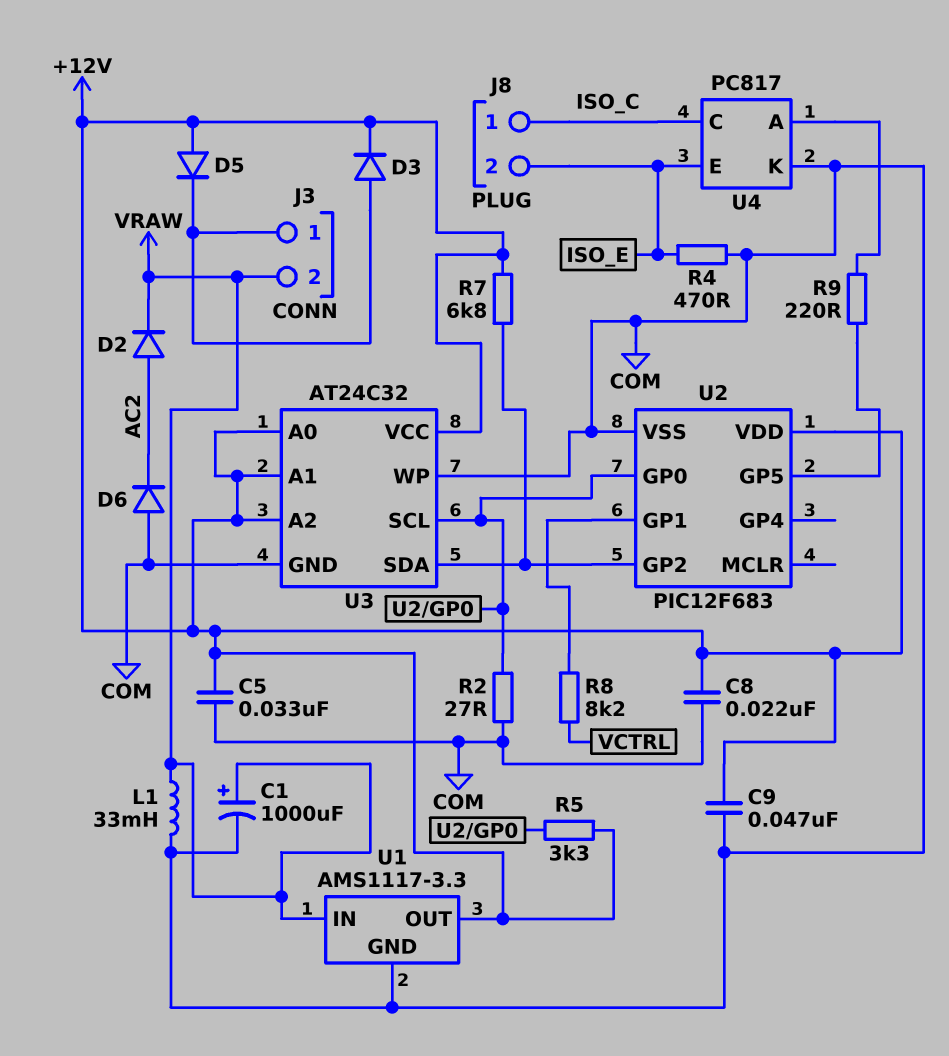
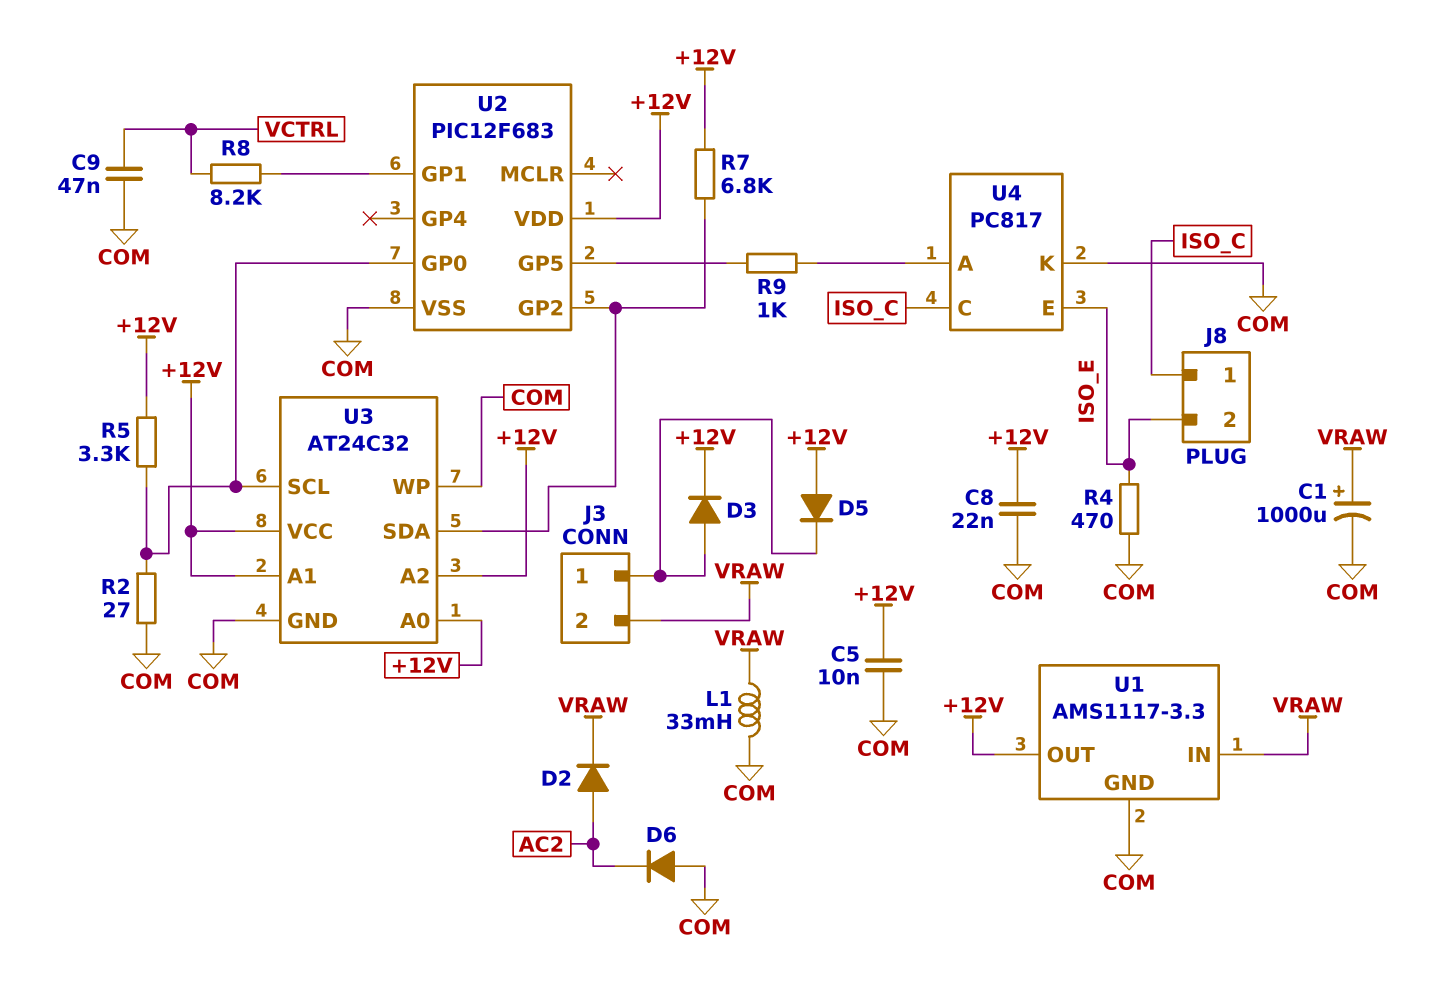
C5: 33nF (+12V, COM) -> 10nF (+12V, COM)
C9: 47nF (+12V, COM) -> 47nF (COM, VCTRL)
R9: 220 (U2/GP5, U4/A) -> 1k (U2/GP5, U4/A)

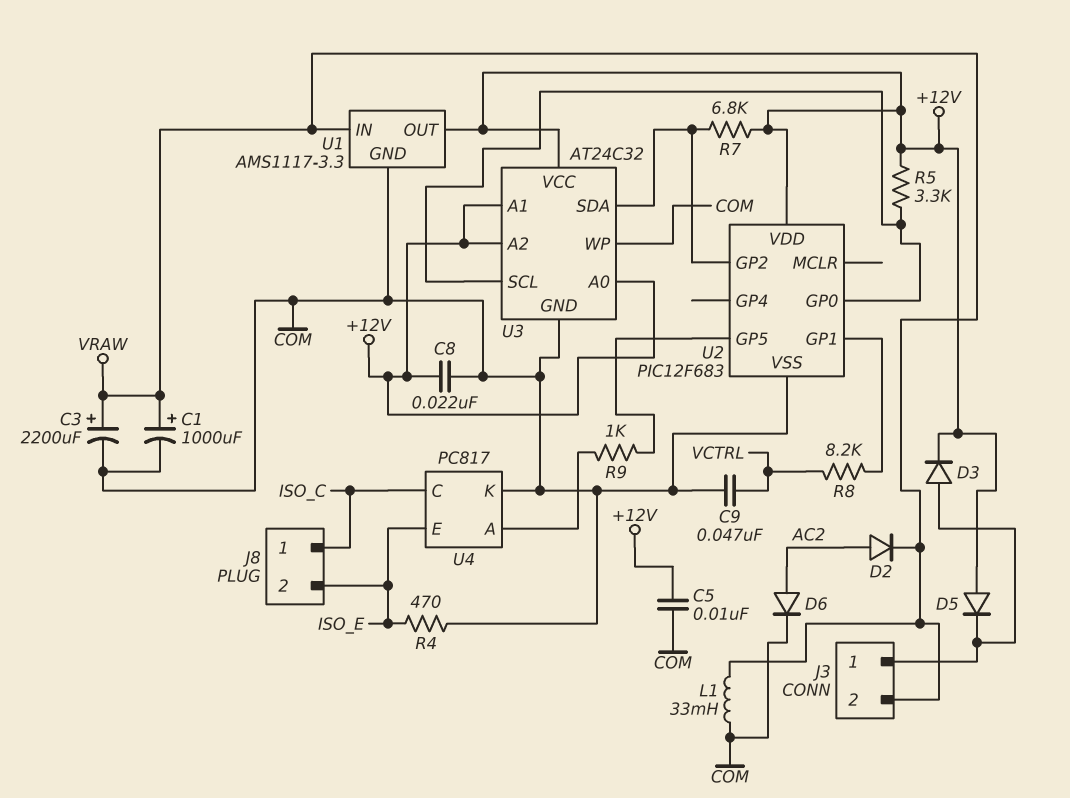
C3: none -> 2200uF (plus VRAW, minus COM)
D6: diode (A COM, K AC2) -> diode (A AC2, K COM)
R2: 27 (COM, U2/GP0) -> none

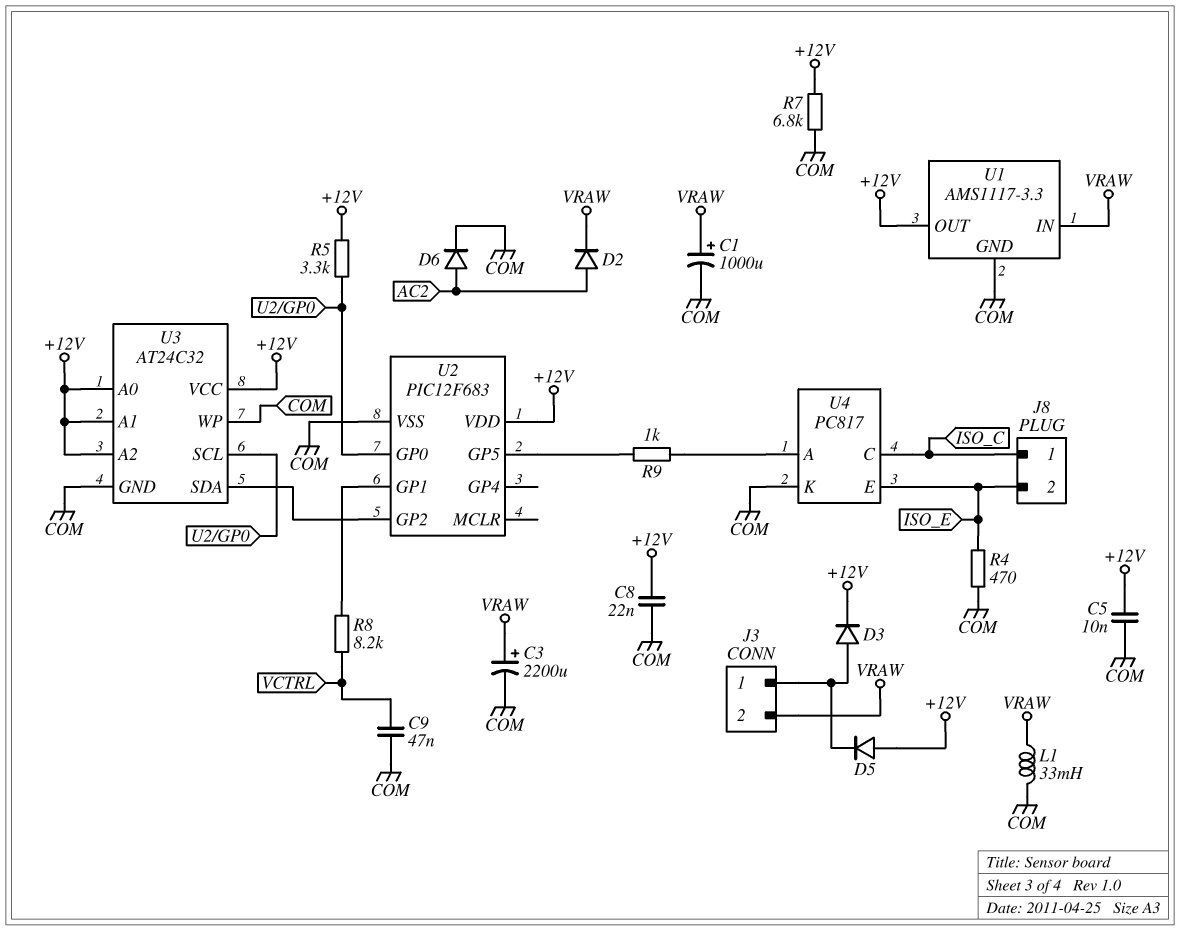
R7: 6.8k (+12V, U2/GP2) -> 6.8k (+12V, COM)

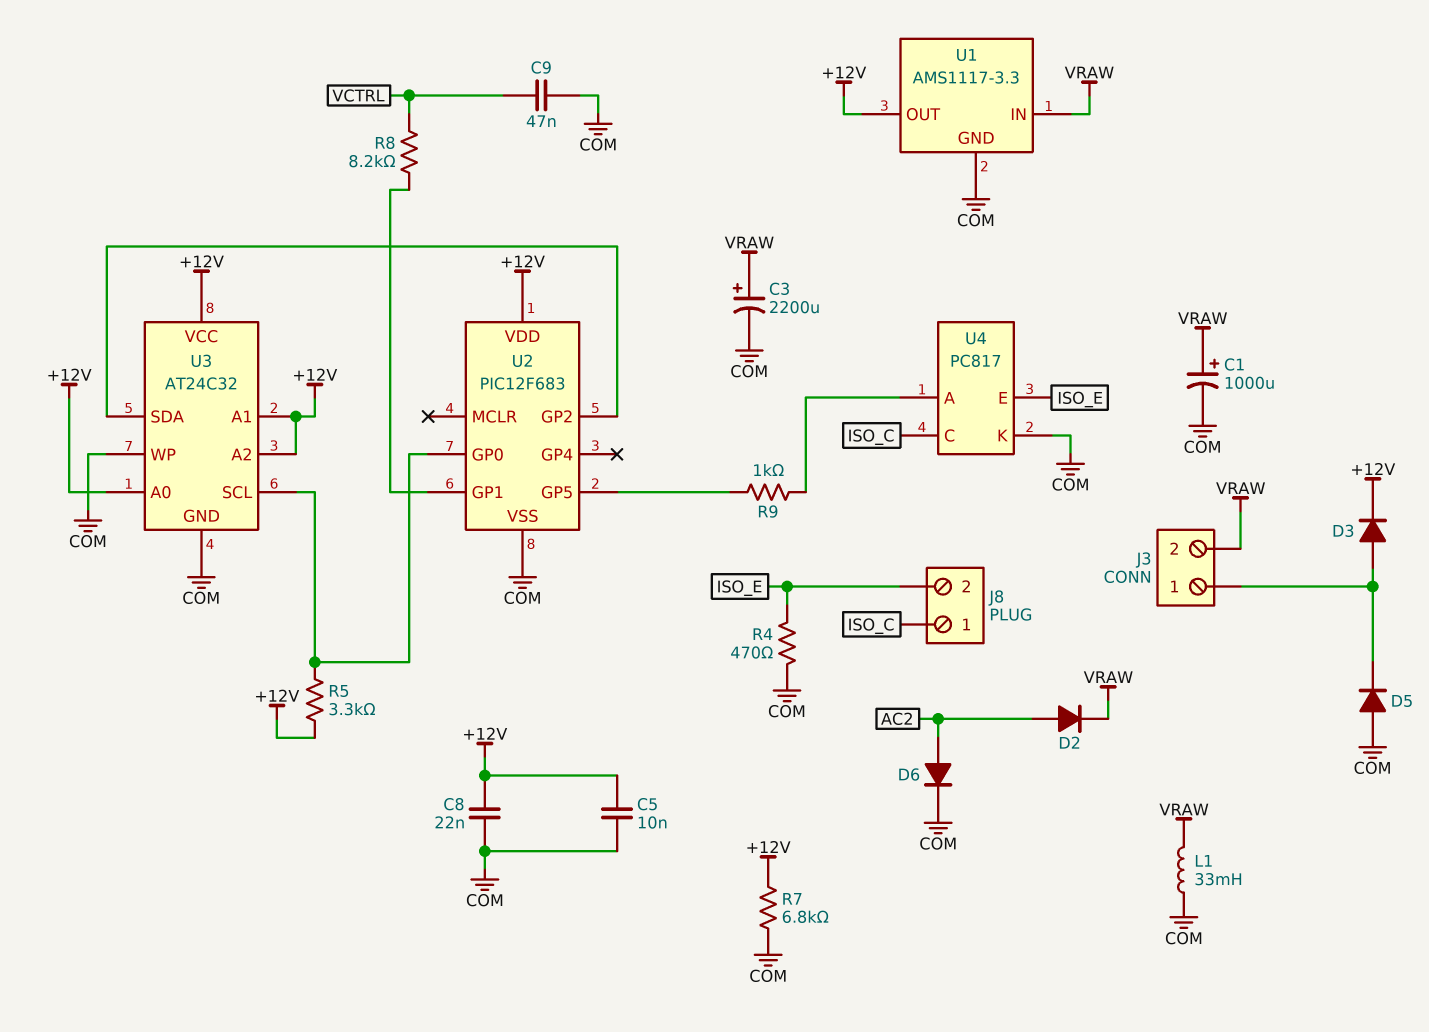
D5: diode (A +12V, K J3/1) -> diode (A COM, K J3/1)

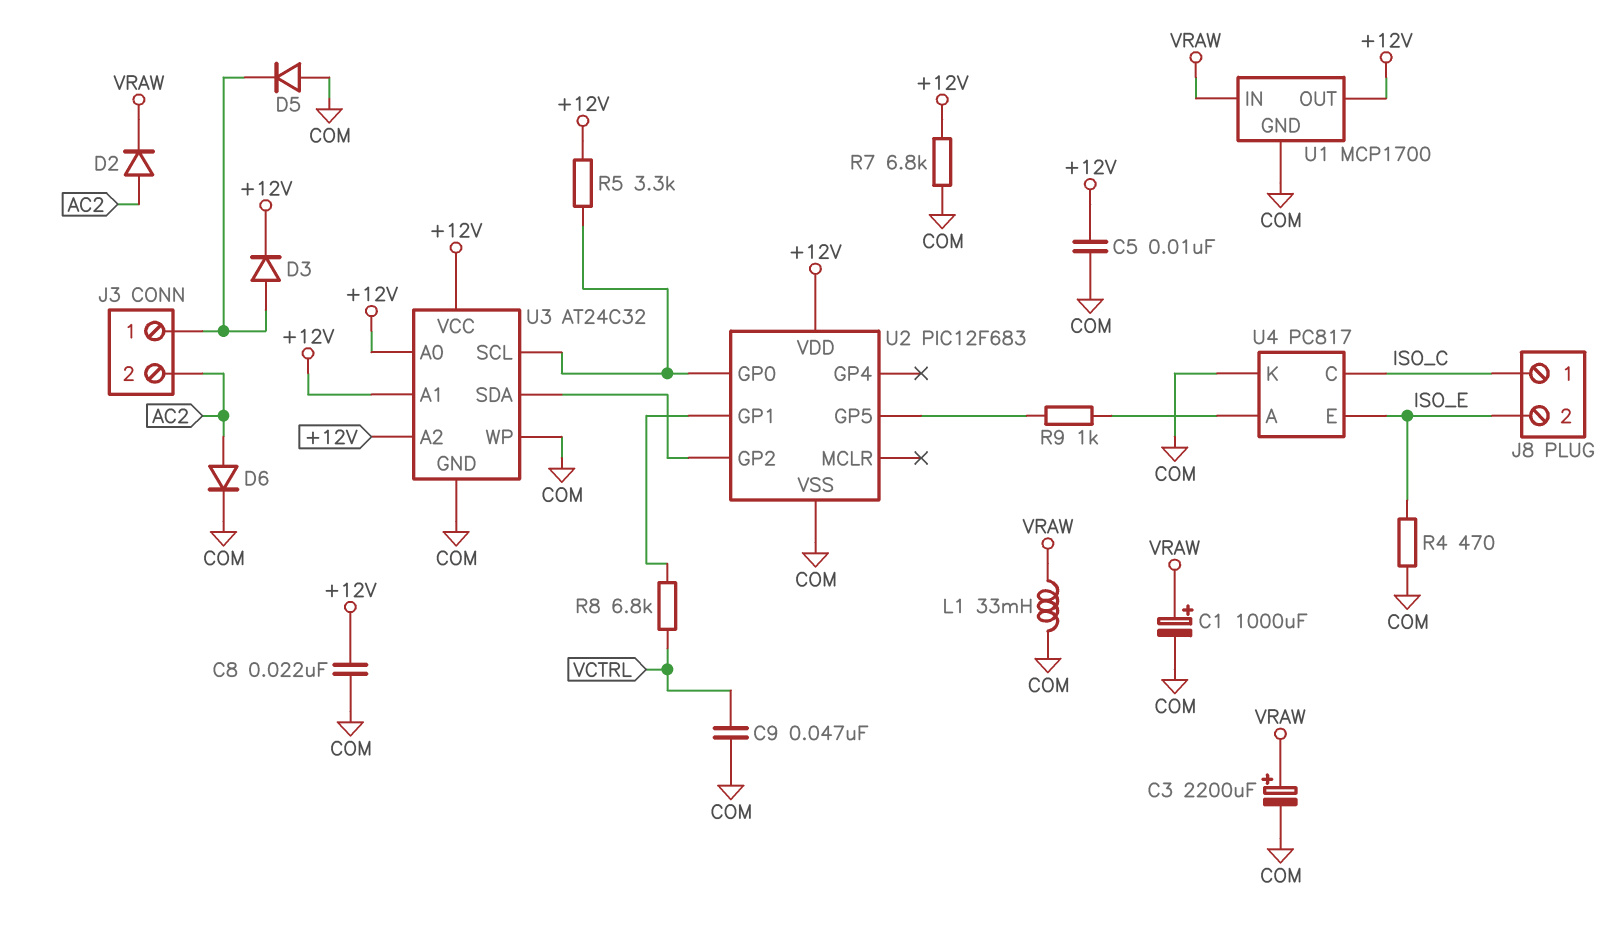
J3 pin 2: VRAW -> AC2
R8: 8.2k (U2/GP1, VCTRL) -> 6.8k (U2/GP1, VCTRL)
U1: AMS1117-3.3 -> MCP1700

